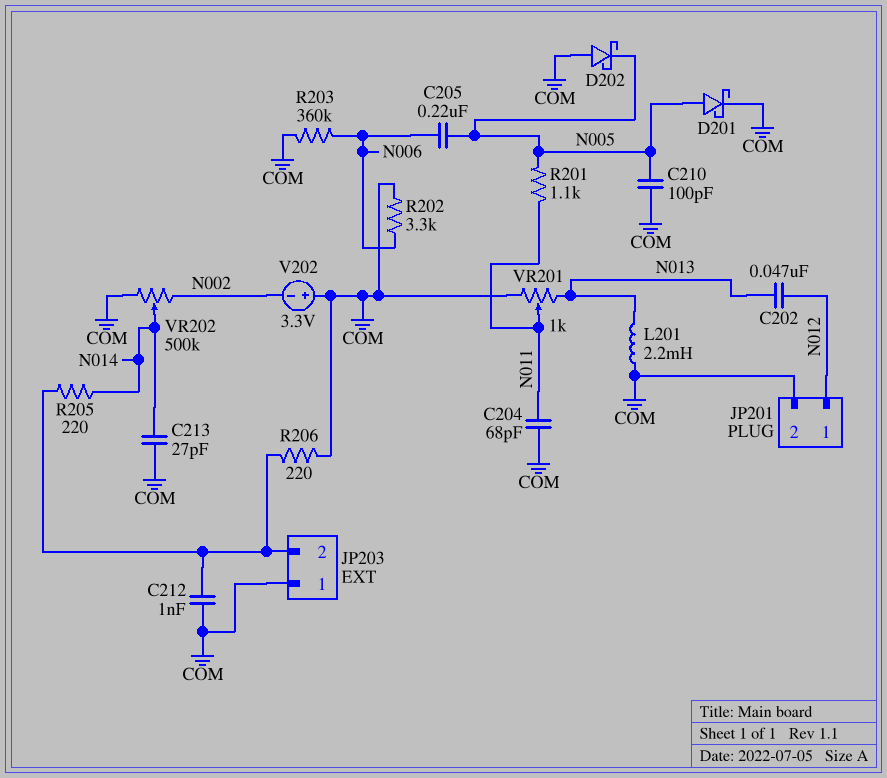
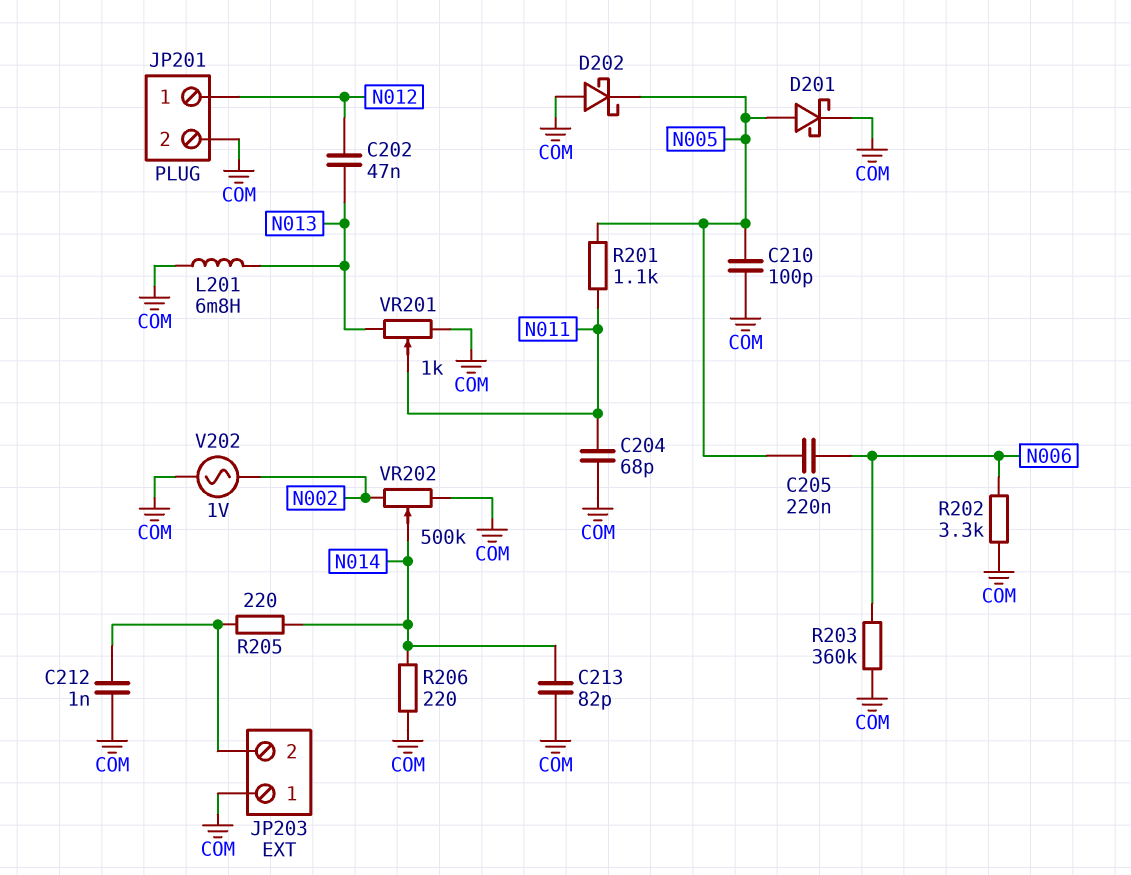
C213: 27pF (COM, N014) -> 82pF (COM, N014)
L201: 2.2mH (COM, N013) -> 6.8mH (COM, N013)
R206: 220 (COM, JP203/2) -> 220 (COM, N014)
V202: 3.3V (plus COM, minus N002) -> AC 1V (COM, N002)

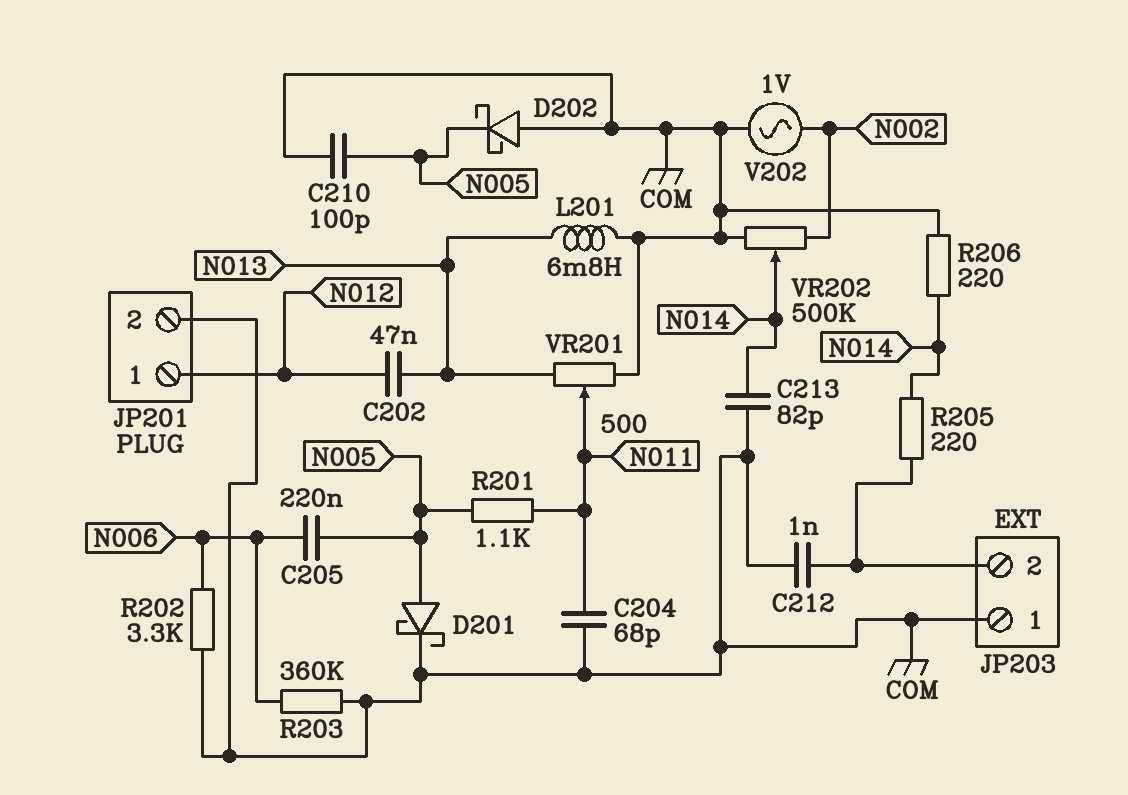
VR201: 1k (COM, N013, wiper N011) -> 500 (COM, N013, wiper N011)

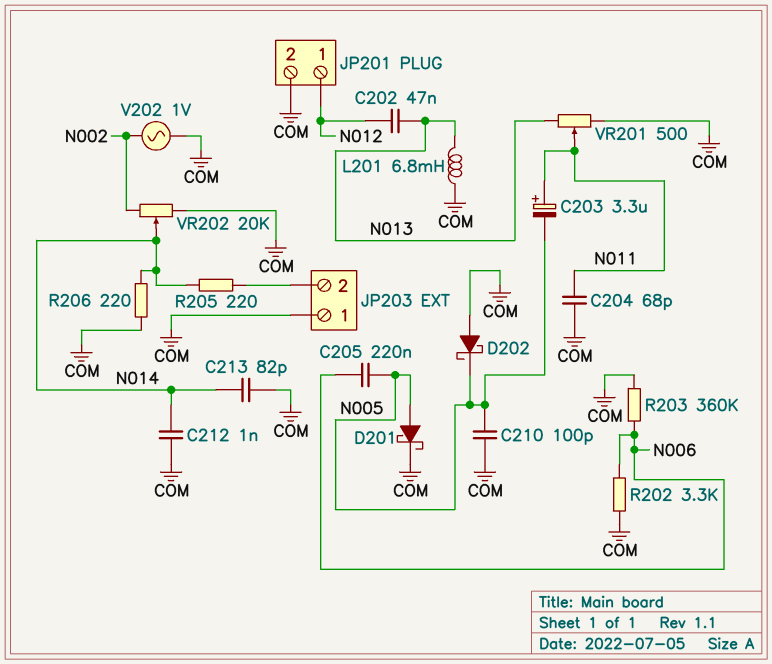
C203: none -> 3.3uF (plus N011, minus N005)
C212: 1nF (COM, JP203/2) -> 1nF (COM, N014)
R201: 1.1k (N005, N011) -> none
VR202: 500k (COM, N002, wiper N014) -> 20k (COM, N002, wiper N014)

